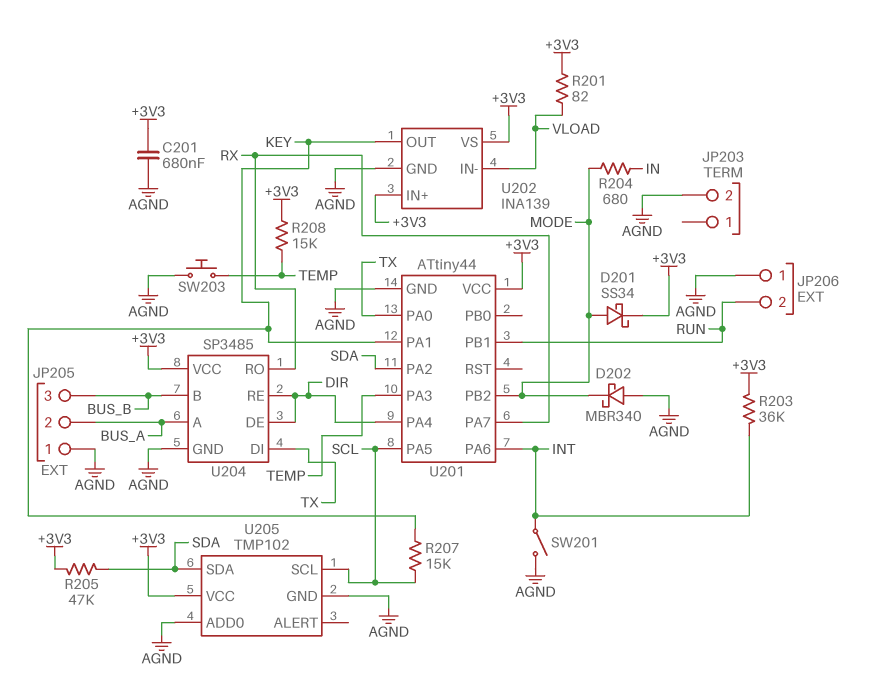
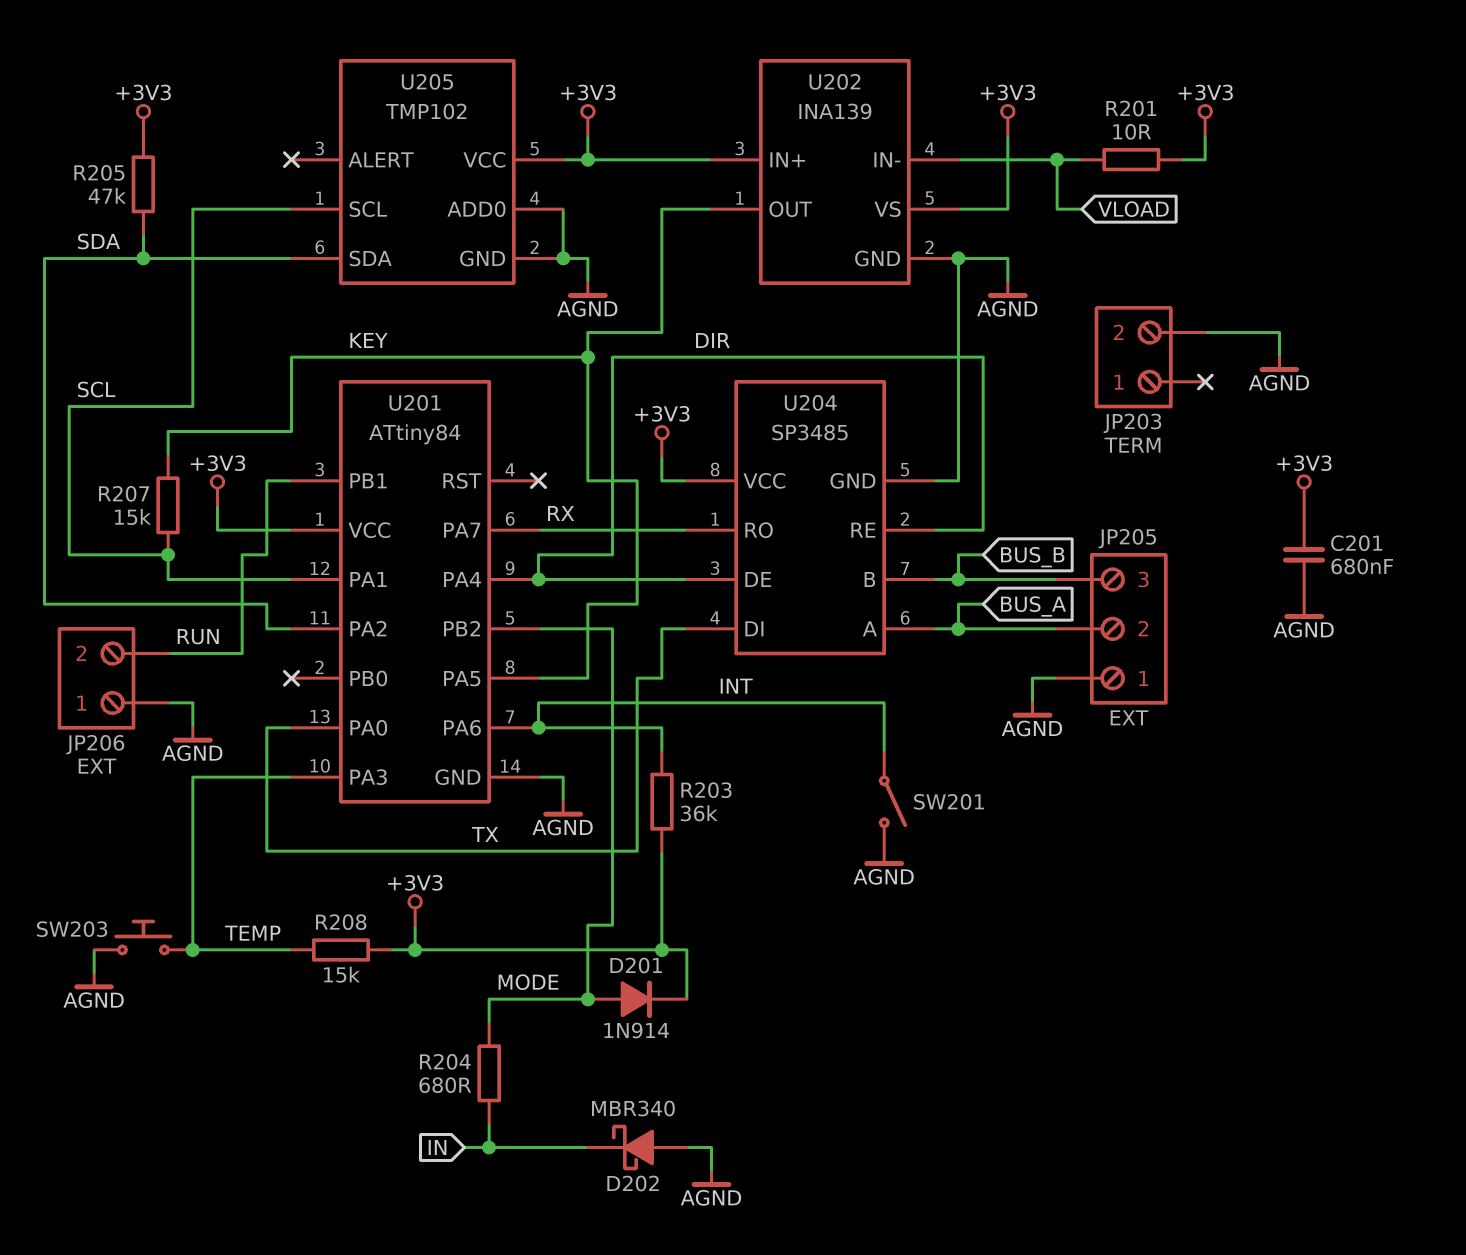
D201: schottky SS34 (A MODE, K +3V3) -> diode 1N914 (A MODE, K +3V3)
D202: schottky MBR340 (A AGND, K MODE) -> schottky MBR340 (A AGND, K IN)
R201: 82 (+3V3, VLOAD) -> 10 (+3V3, VLOAD)
U201: ATtiny44 -> ATtiny84
U201 pin PA1: KEY -> SCL
U201 pin PA5: SCL -> KEY

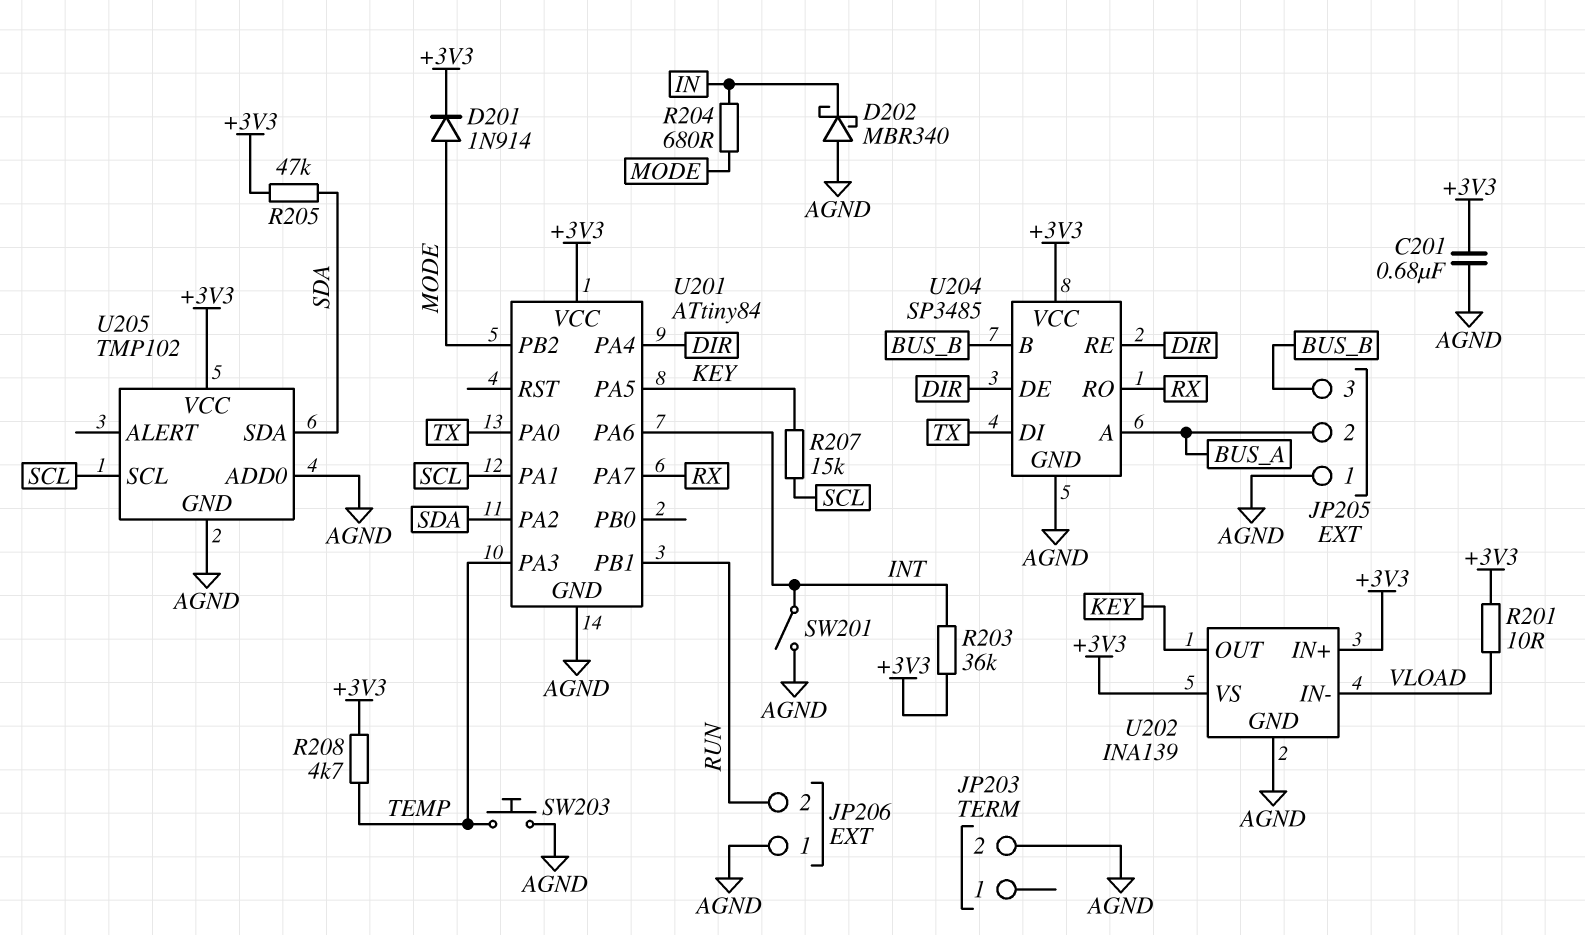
R208: 15k (+3V3, TEMP) -> 4.7k (+3V3, TEMP)

